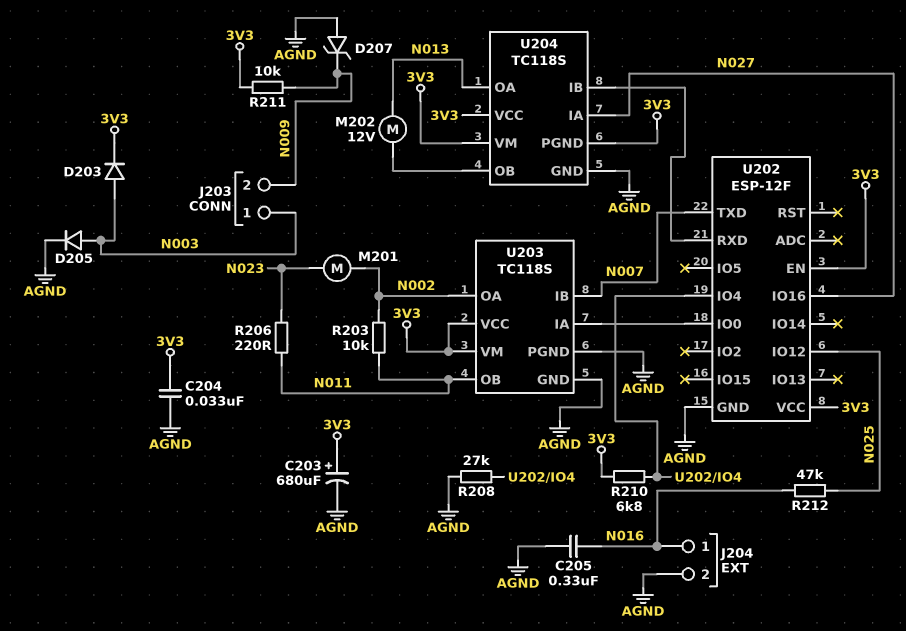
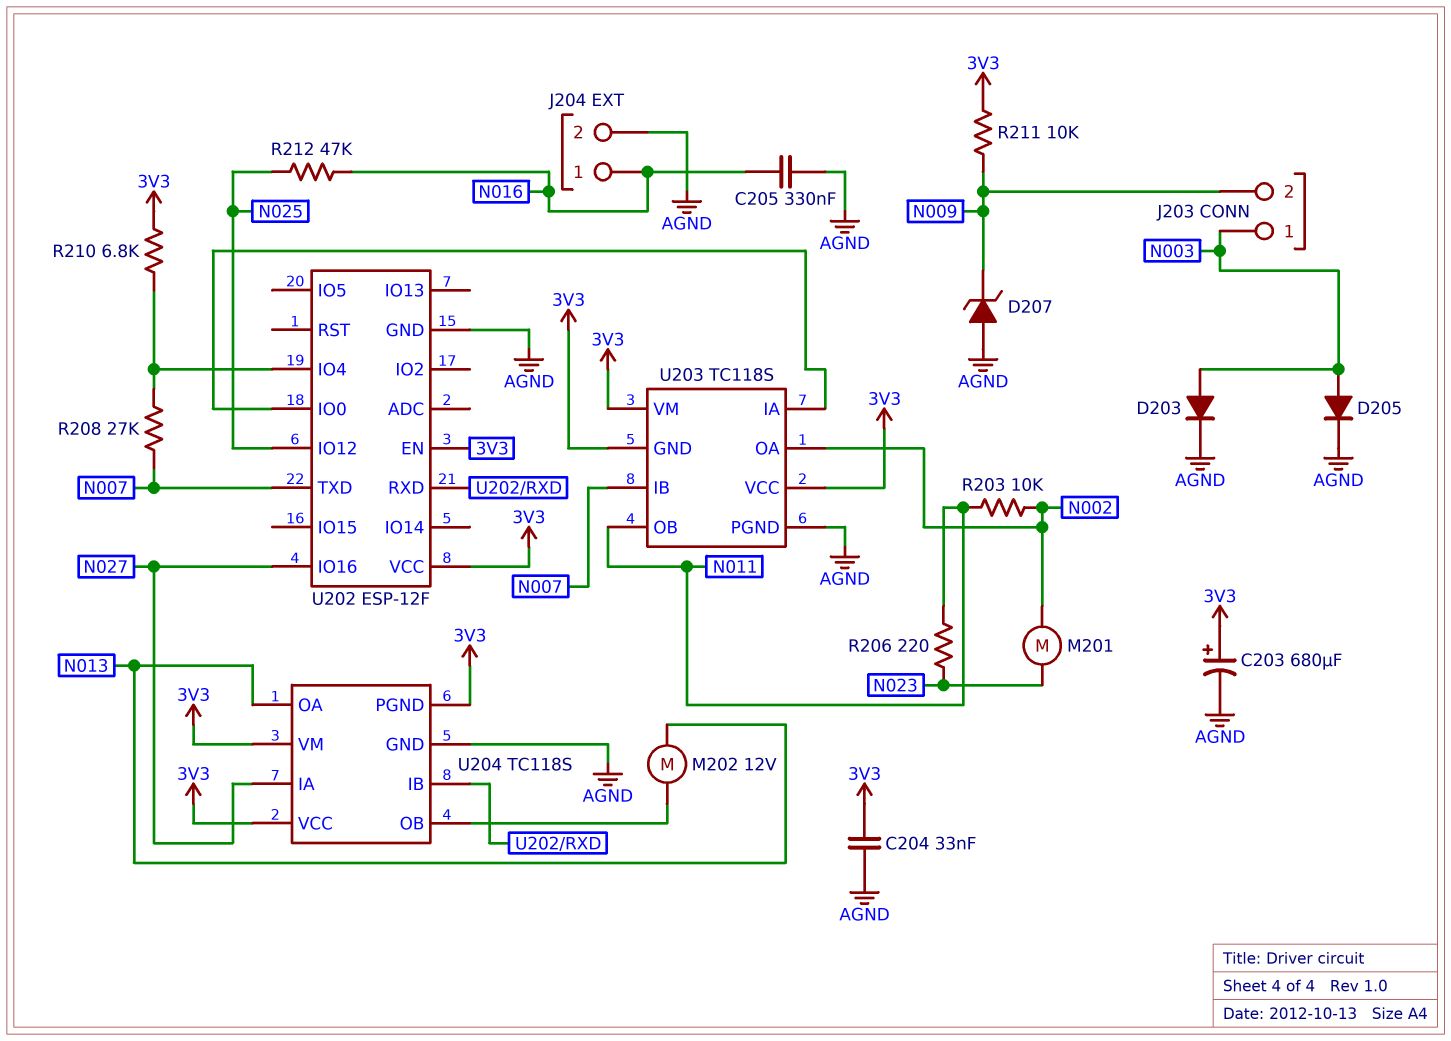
D203: diode (A N003, K 3V3) -> diode (A N003, K AGND)
R208: 27k (AGND, U202/IO4) -> 27k (N007, U202/IO4)
U203 pin GND: AGND -> 3V3

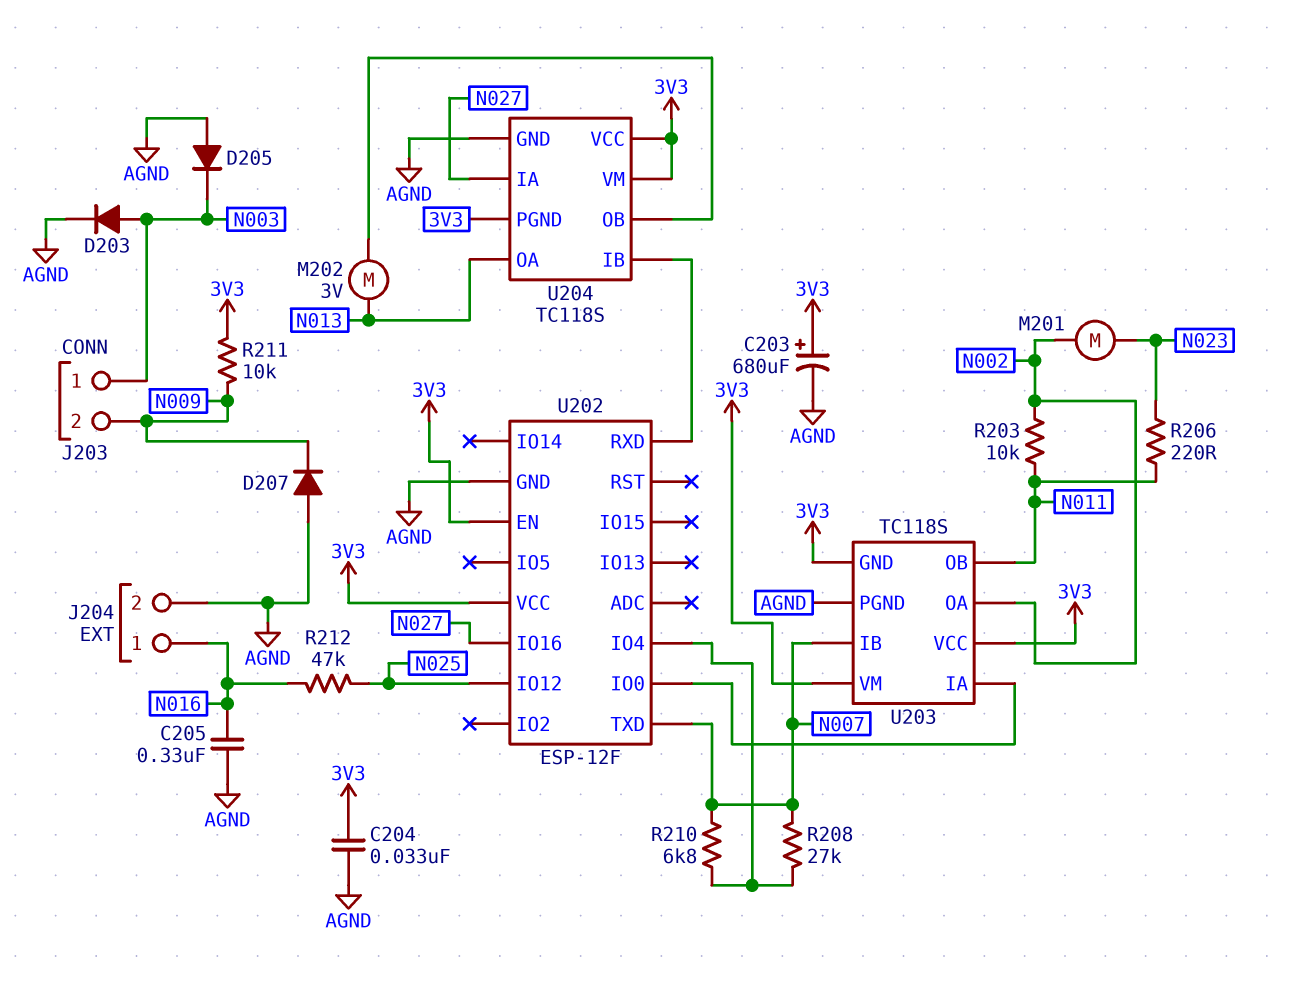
D205: diode (A N003, K AGND) -> diode (A AGND, K N003)
D207: zener (A AGND, K N009) -> diode (A AGND, K N009)
M202: motor 12V (N013, U204/OB) -> motor 3V (N013, U204/OB)
R210: 6.8k (3V3, U202/IO4) -> 6.8k (N007, U202/IO4)

